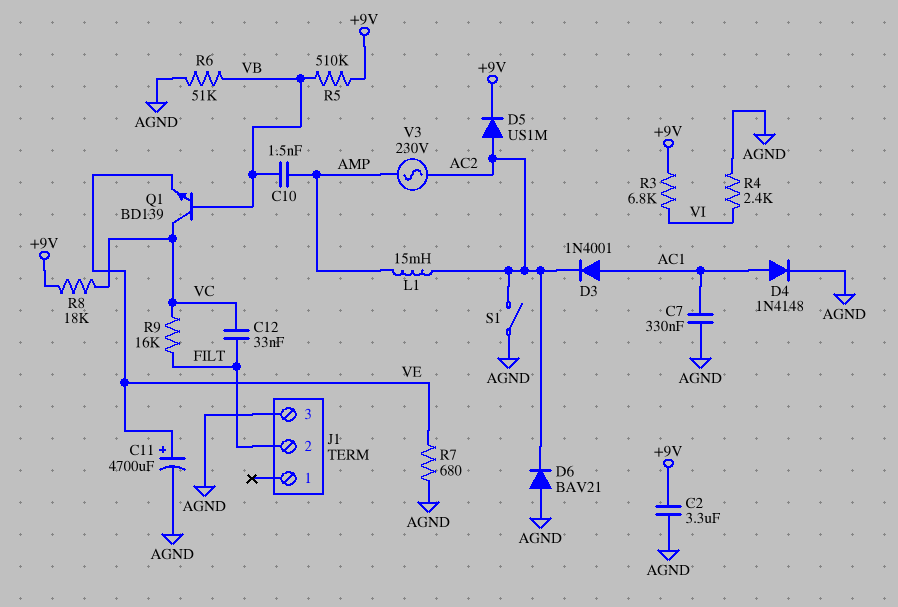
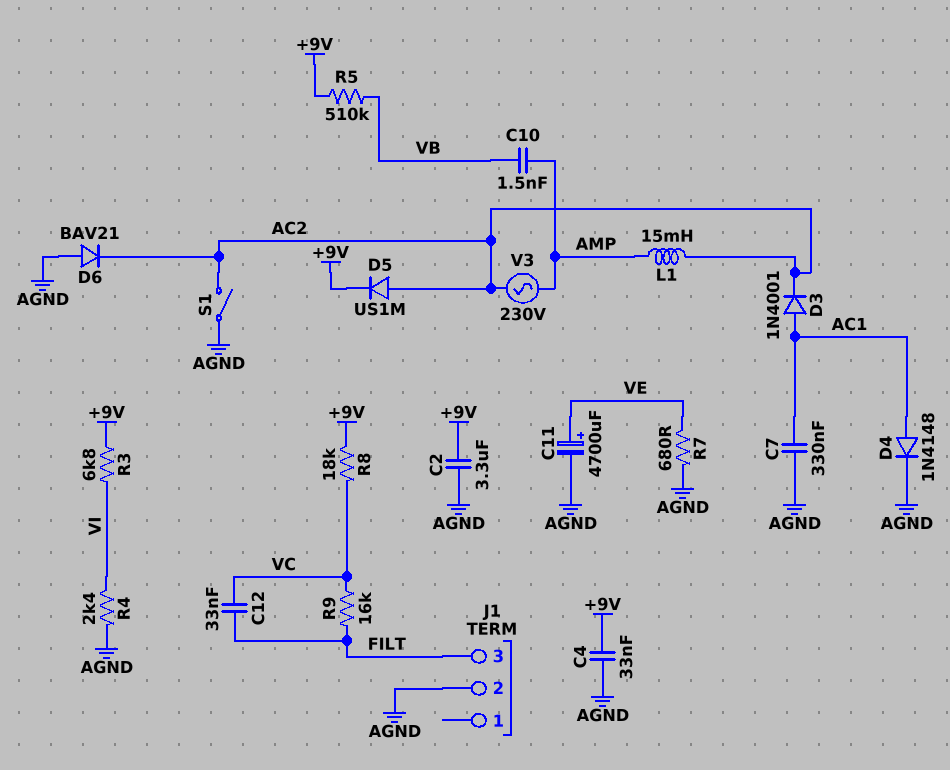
C4: none -> 33nF (+9V, AGND)
J1 pin 2: FILT -> AGND
J1 pin 3: AGND -> FILT
Q1: NPN BD139 (B VB, C VC, E VE) -> none
R6: 51k (AGND, VB) -> none

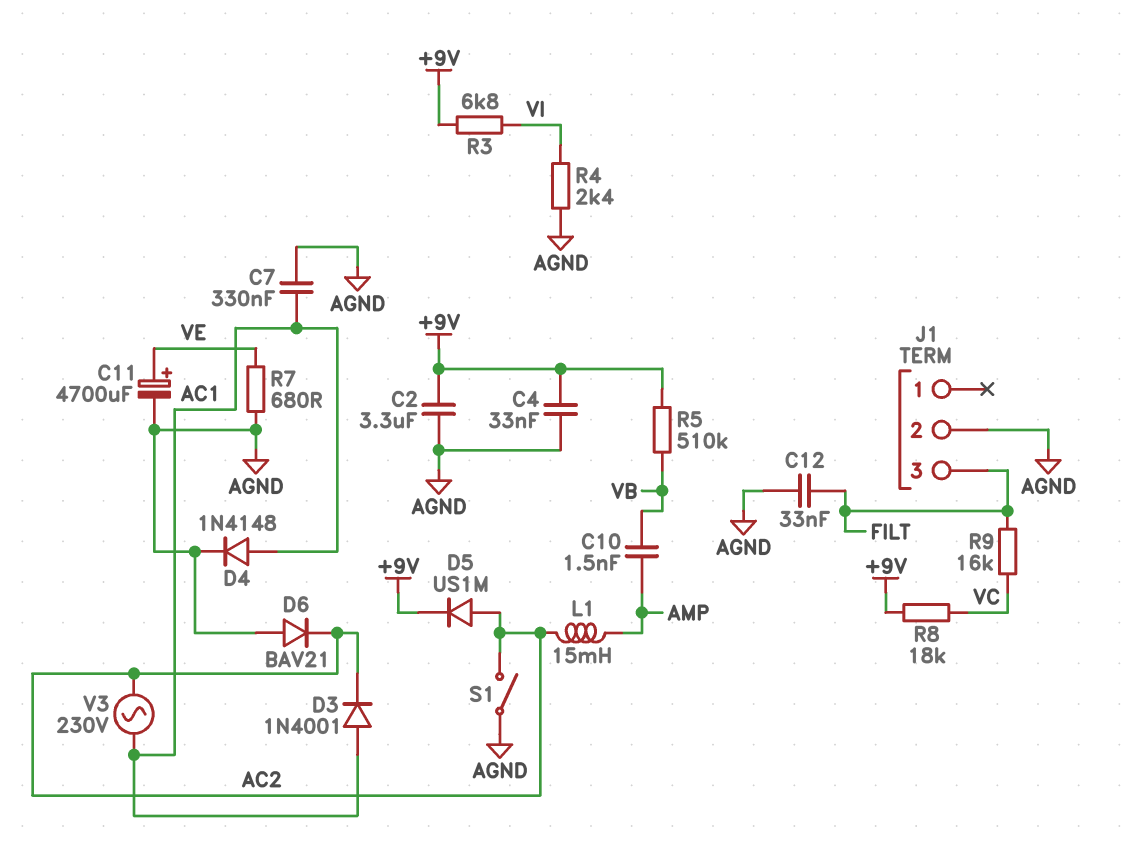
C12: 33nF (FILT, VC) -> 33nF (AGND, FILT)
V3: AC 230V (AC2, AMP) -> AC 230V (AC1, AC2)

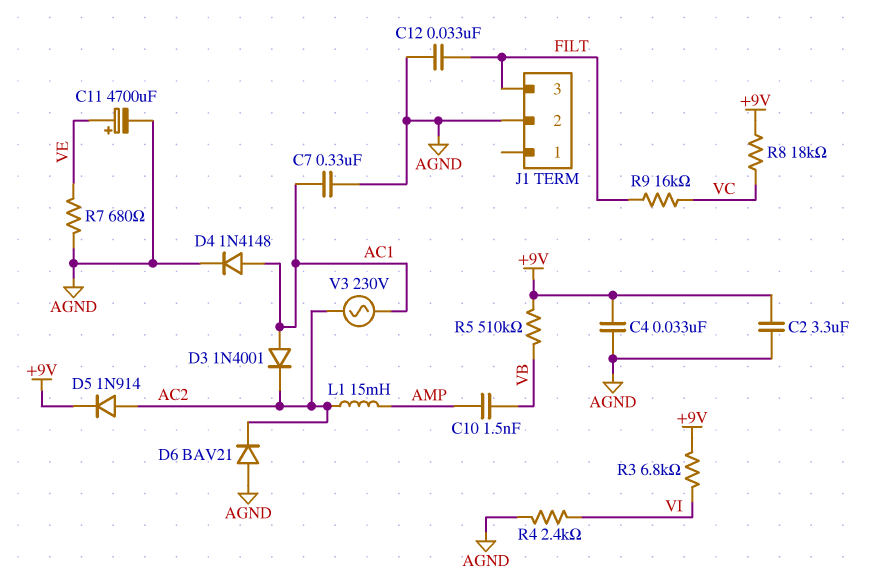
D5: diode US1M (A AC2, K +9V) -> diode 1N914 (A AC2, K +9V)
S1: switch (AC2, AGND) -> none

